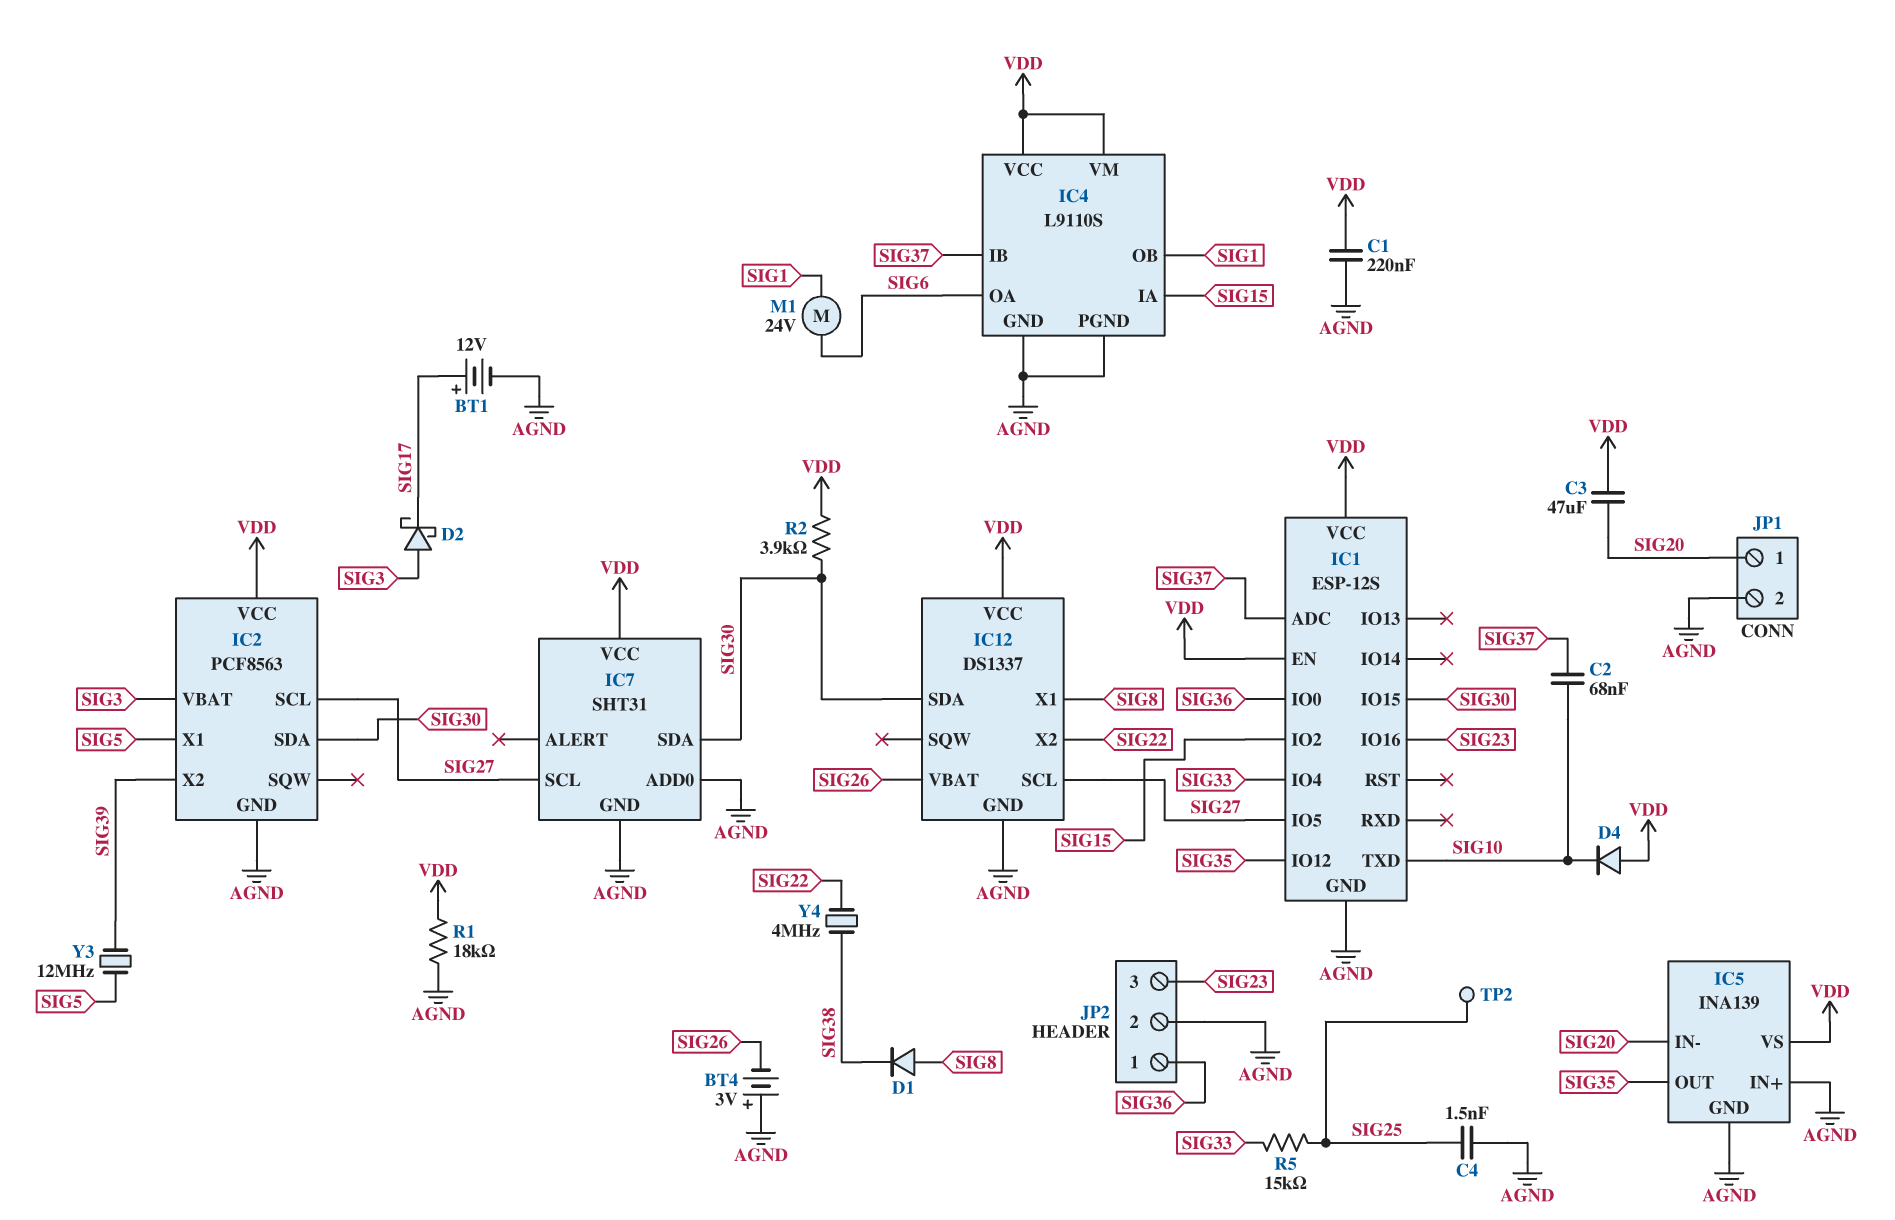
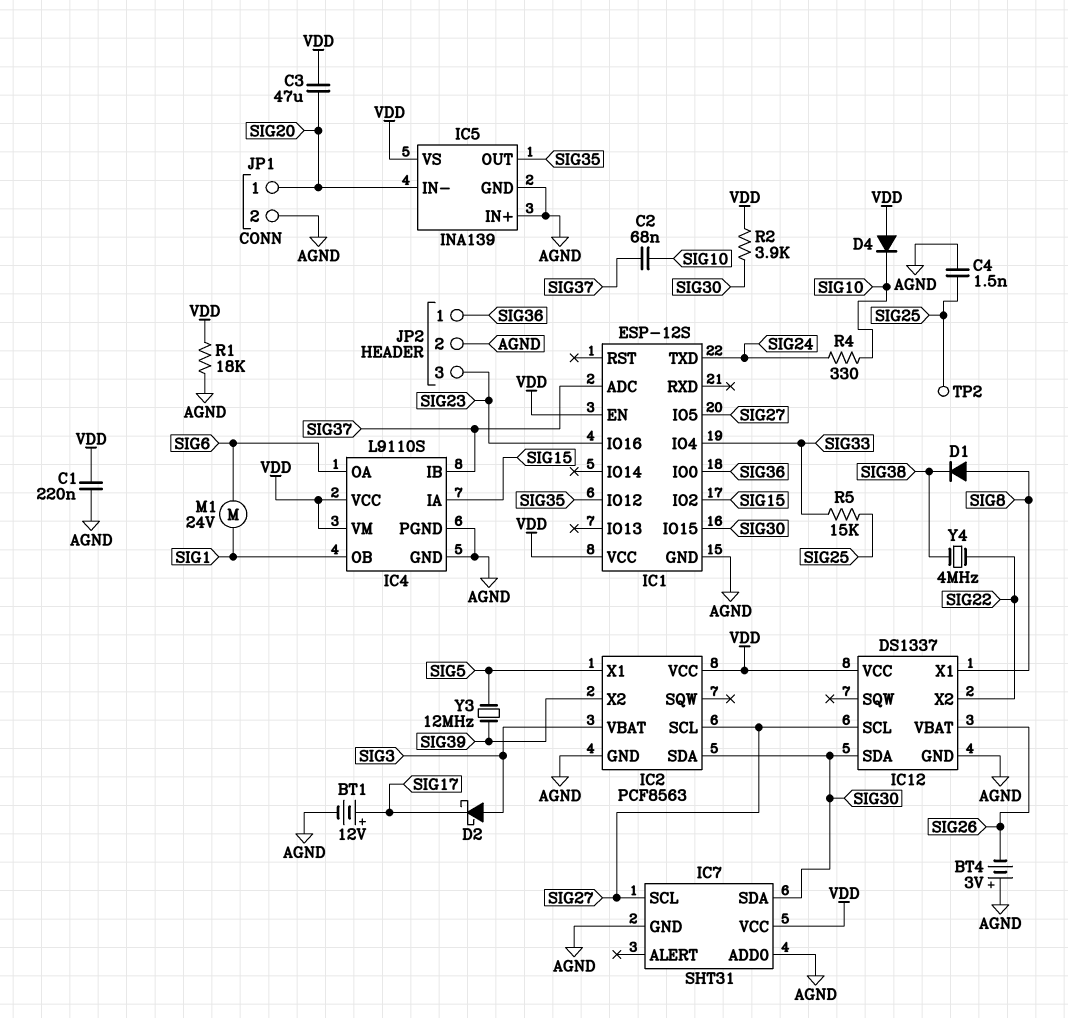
IC1 pin TXD: SIG10 -> SIG24
R4: none -> 330 (SIG10, SIG24)

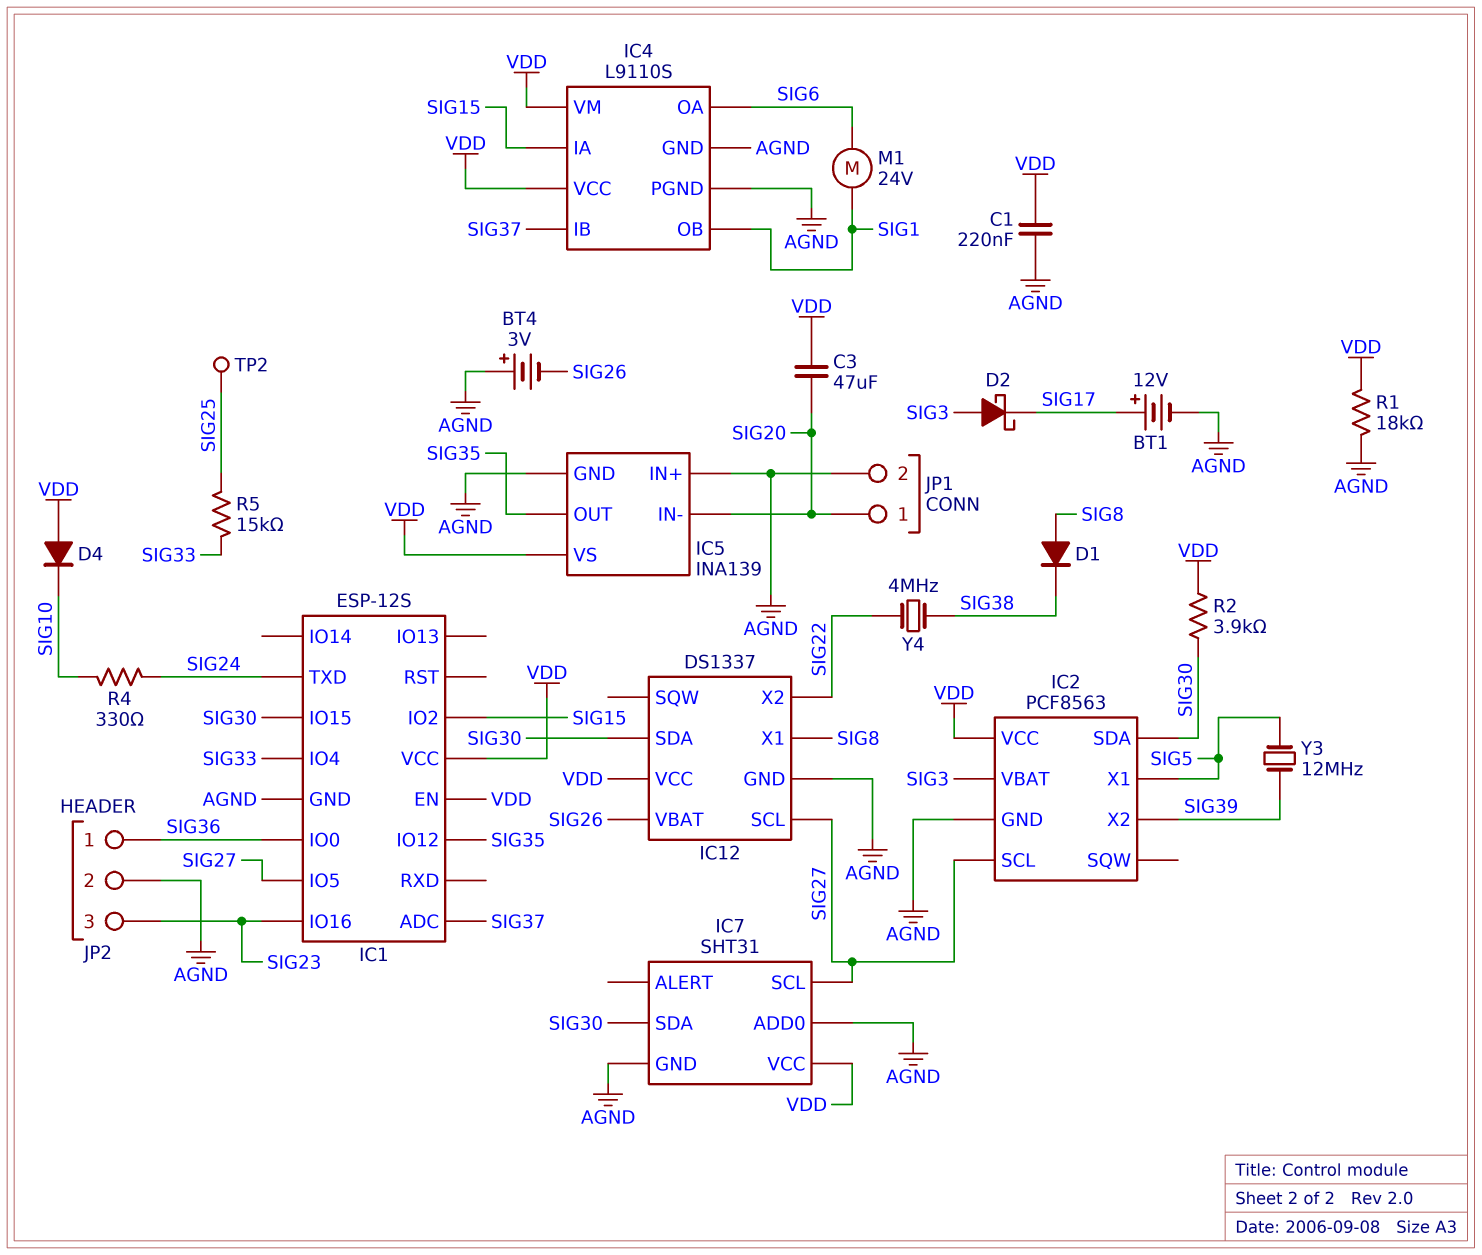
C2: 68nF (SIG10, SIG37) -> none
C4: 1.5nF (AGND, SIG25) -> none

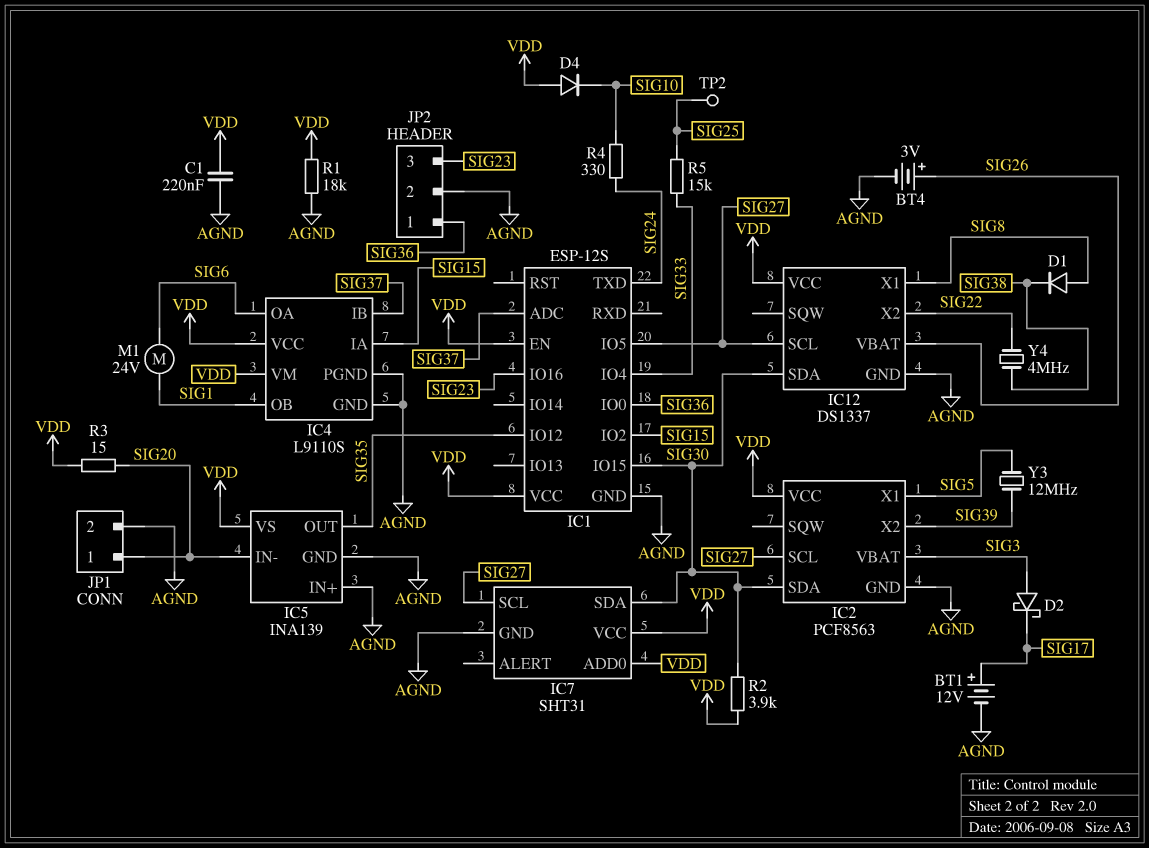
BT4: 3V (plus AGND, minus SIG26) -> 3V (plus SIG26, minus AGND)
C3: 47uF (SIG20, VDD) -> none
IC7 pin ADD0: AGND -> VDD
R3: none -> 15 (SIG20, VDD)

